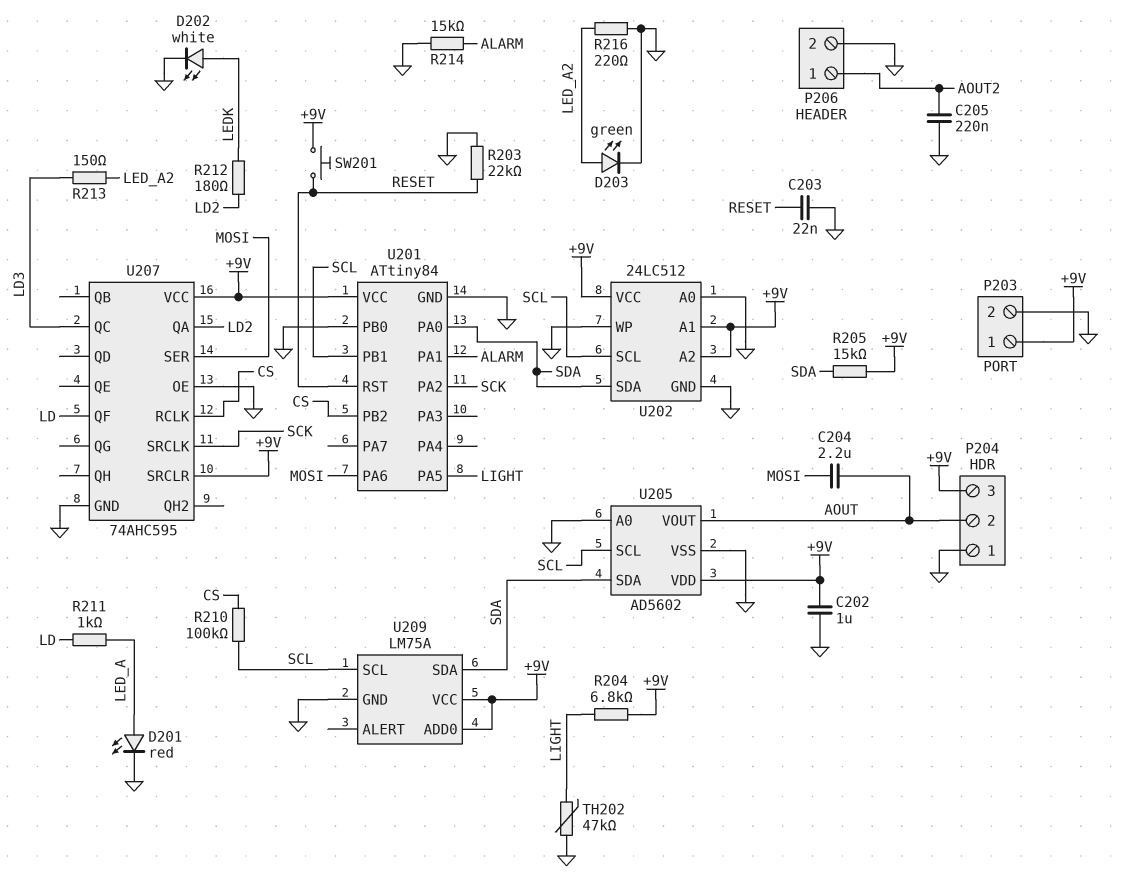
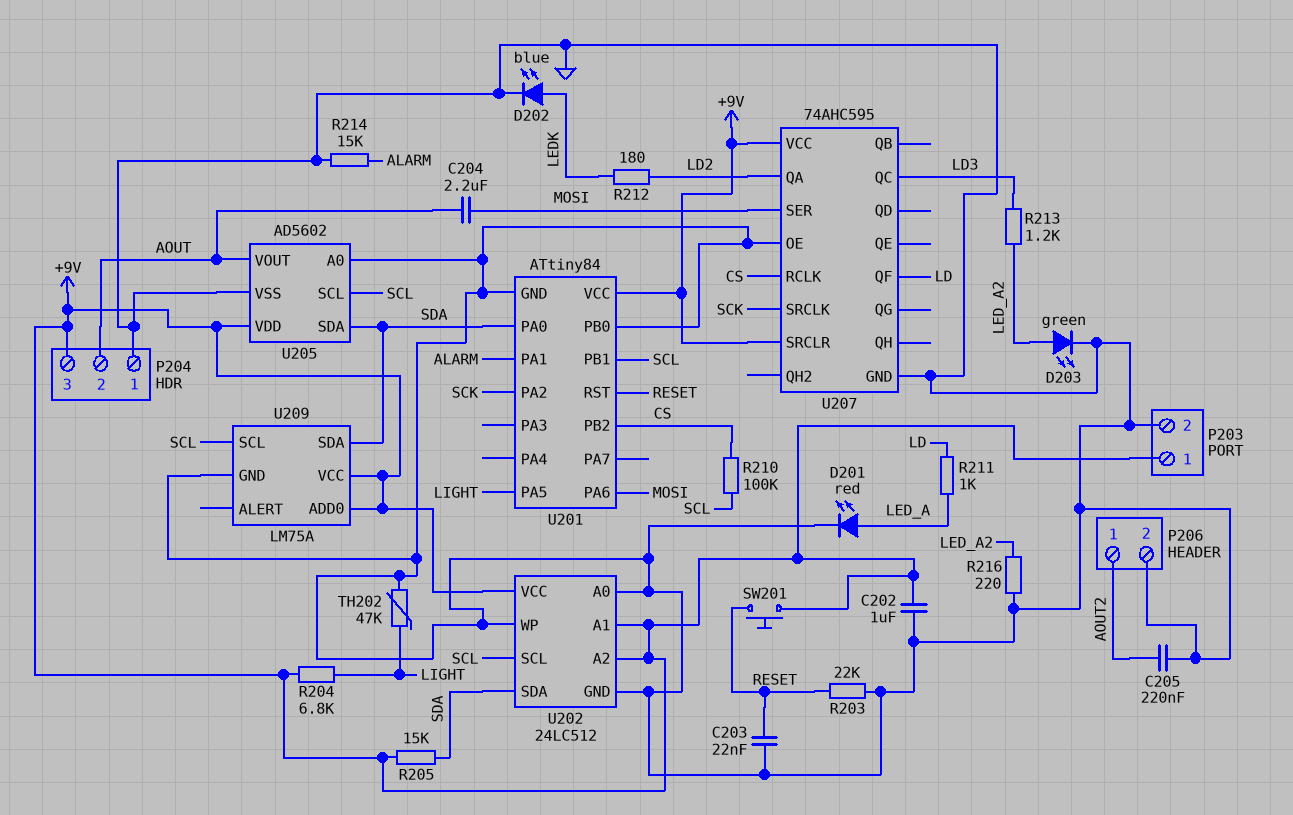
D202: LED white (A LEDK, K GND) -> LED blue (A LEDK, K GND)
R213: 150 (LD3, LED_A2) -> 1.2k (LD3, LED_A2)

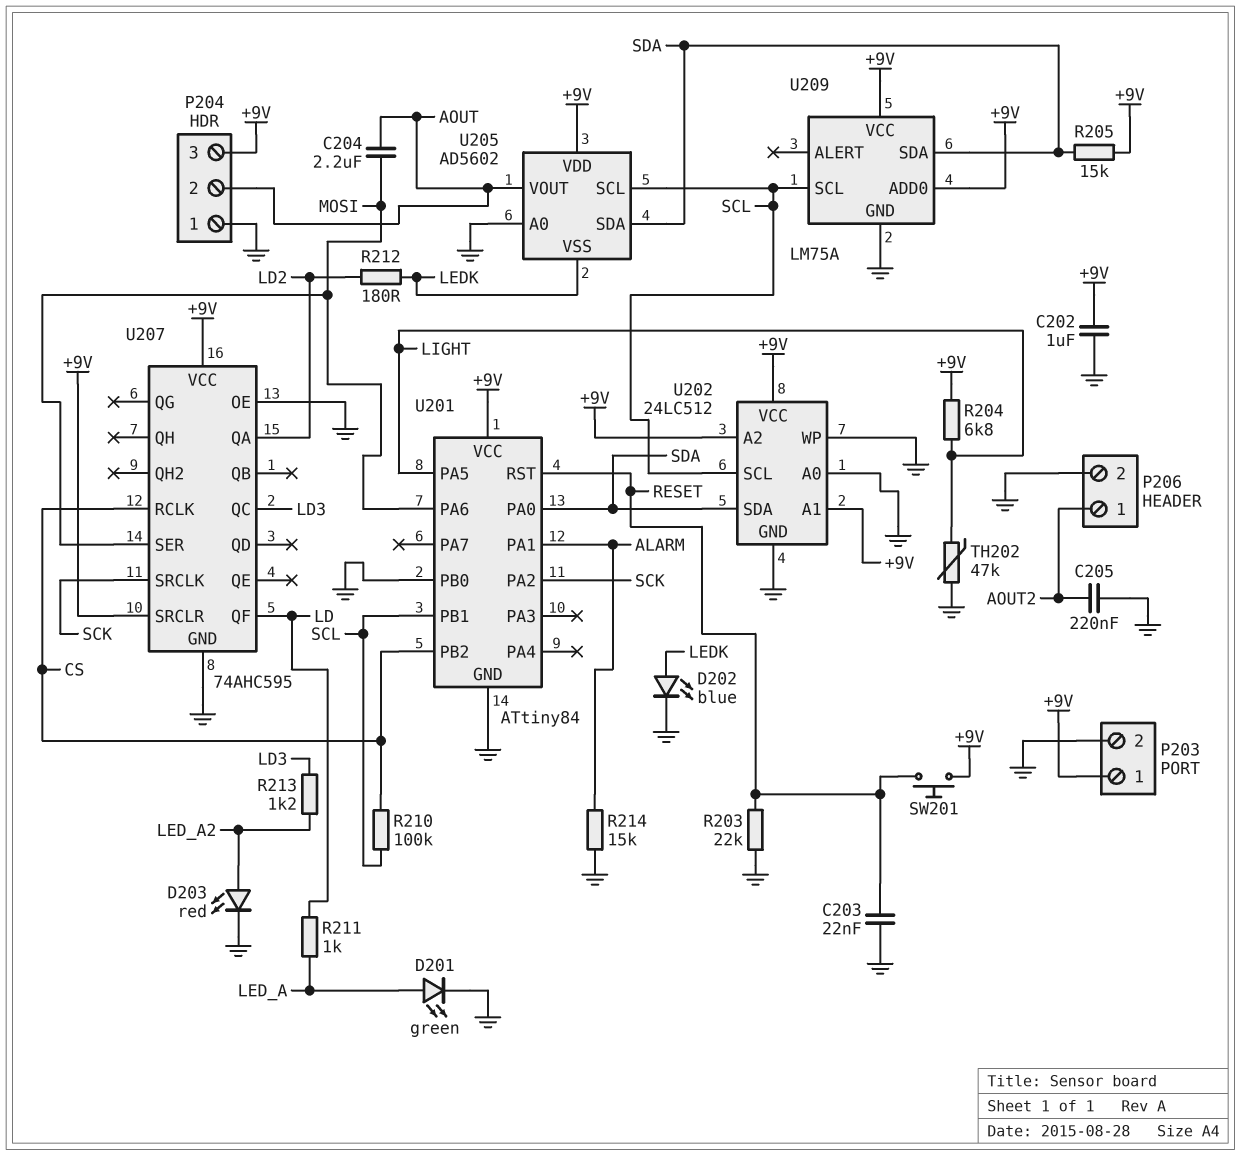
D201: LED red (A LED_A, K GND) -> LED green (A LED_A, K GND)
D203: LED green (A LED_A2, K GND) -> LED red (A LED_A2, K GND)
R216: 220 (GND, LED_A2) -> none
U205 pin VSS: GND -> LEDK

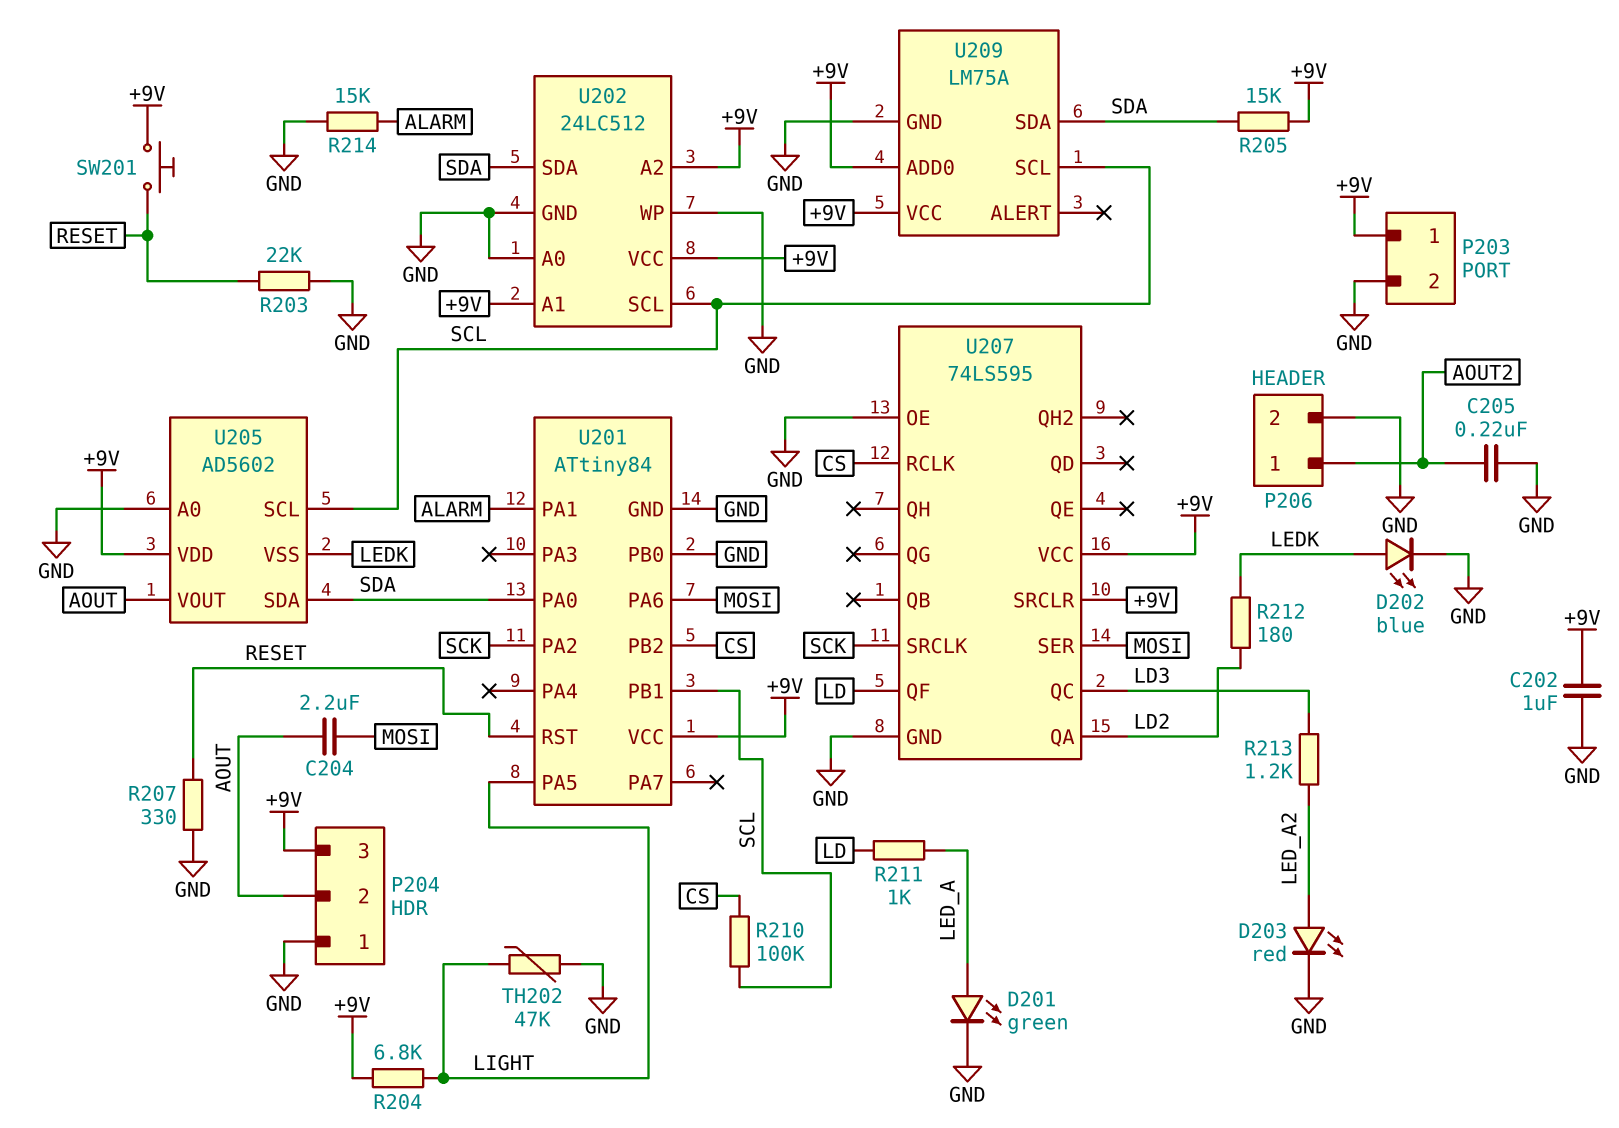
C203: 22nF (GND, RESET) -> none
R207: none -> 330 (GND, RESET)
U207: 74AHC595 -> 74LS595

